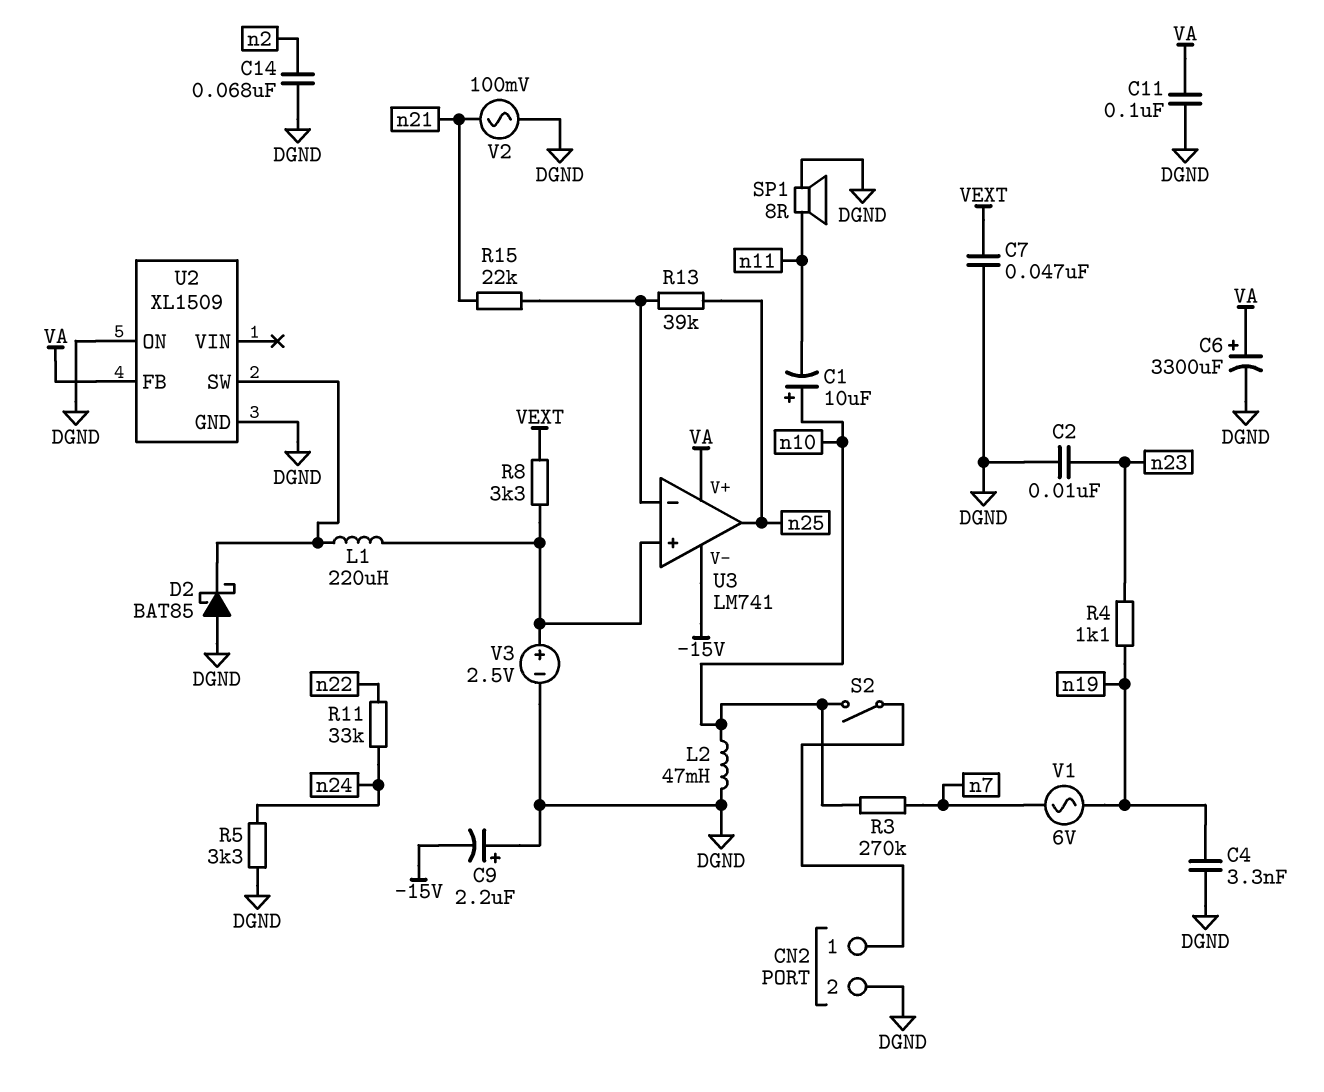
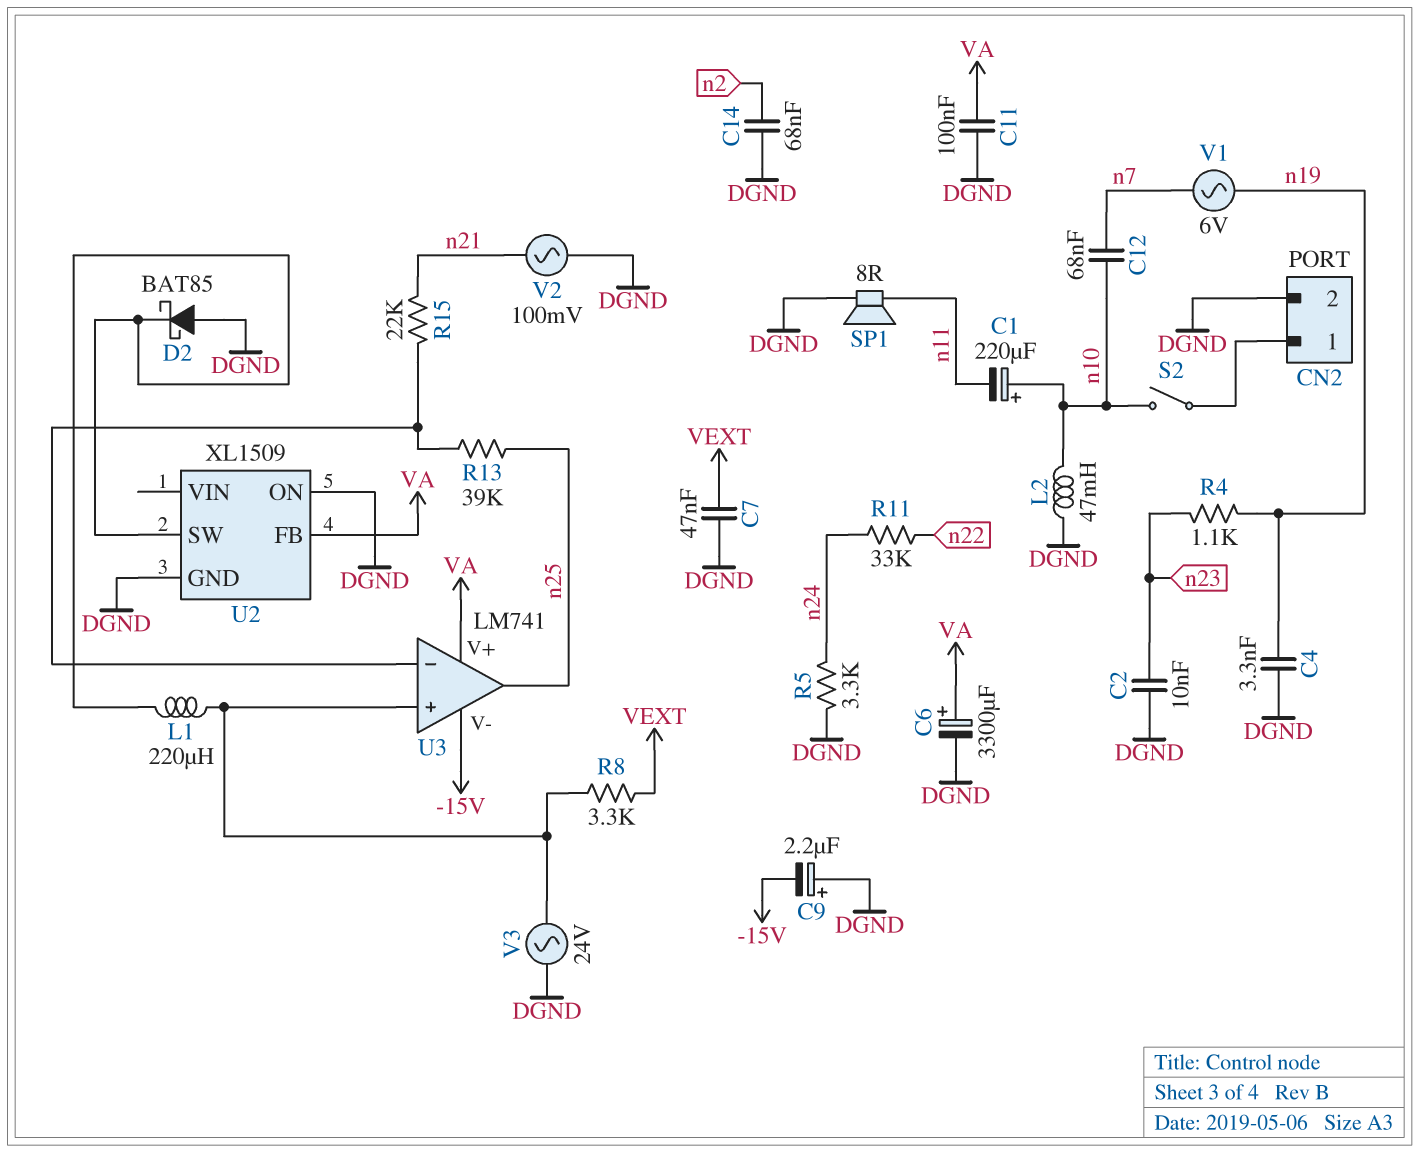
C1: 10uF (plus n10, minus n11) -> 220uF (plus n10, minus n11)
C12: none -> 68nF (n7, n10)
R3: 270k (n7, n10) -> none
V3: 2.5V (plus U3/in+, minus DGND) -> AC 24V (DGND, U3/in+)

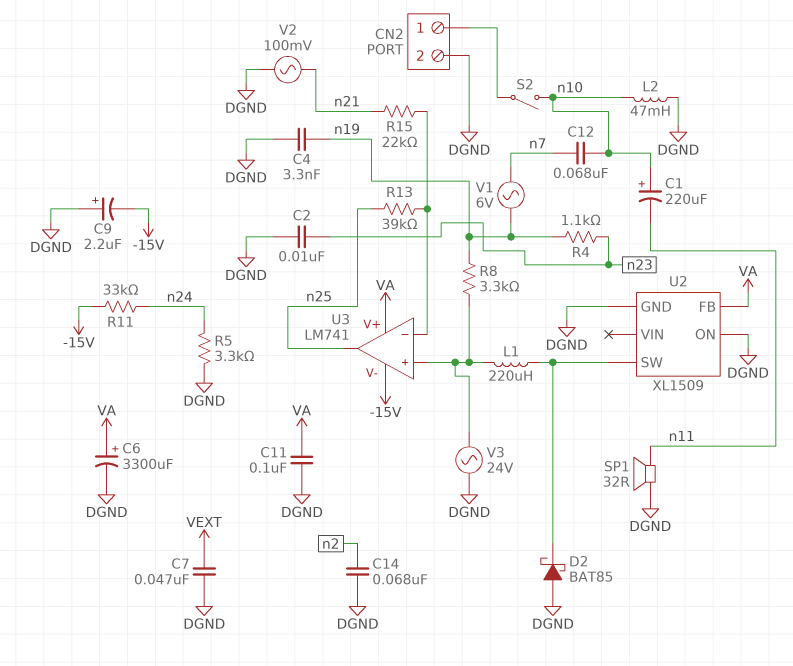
R8: 3.3k (U3/in+, VEXT) -> 3.3k (U3/in+, n19)
R11: 33k (n22, n24) -> 33k (-15V, n24)
SP1: speaker 8R (DGND, n11) -> speaker 32R (DGND, n11)

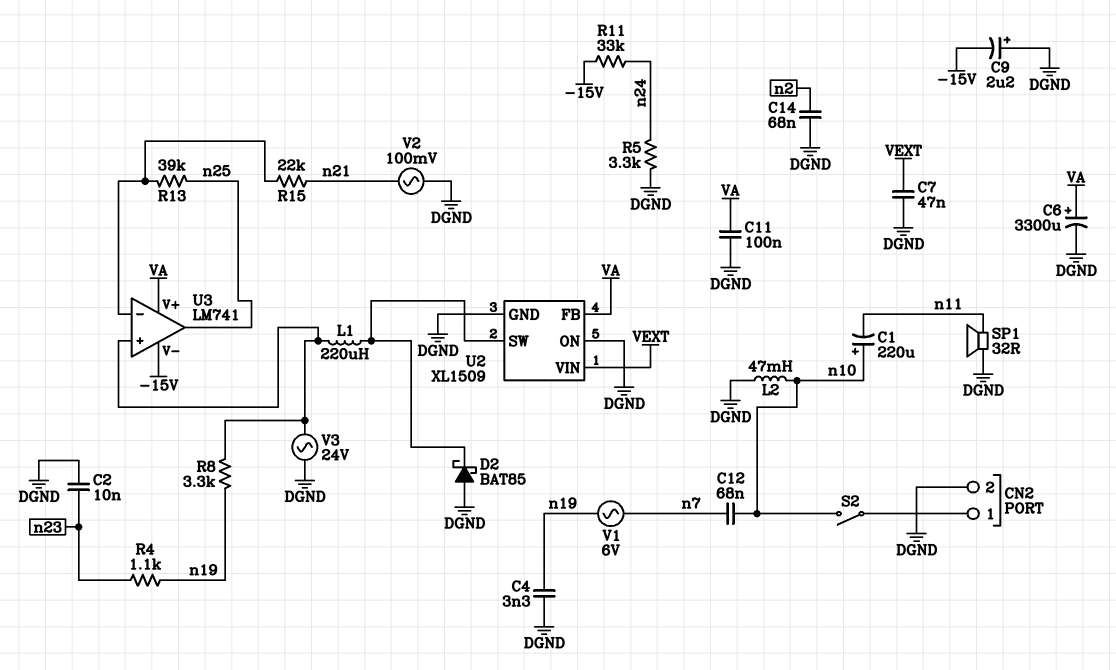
U2 pin VIN: none -> VEXT

